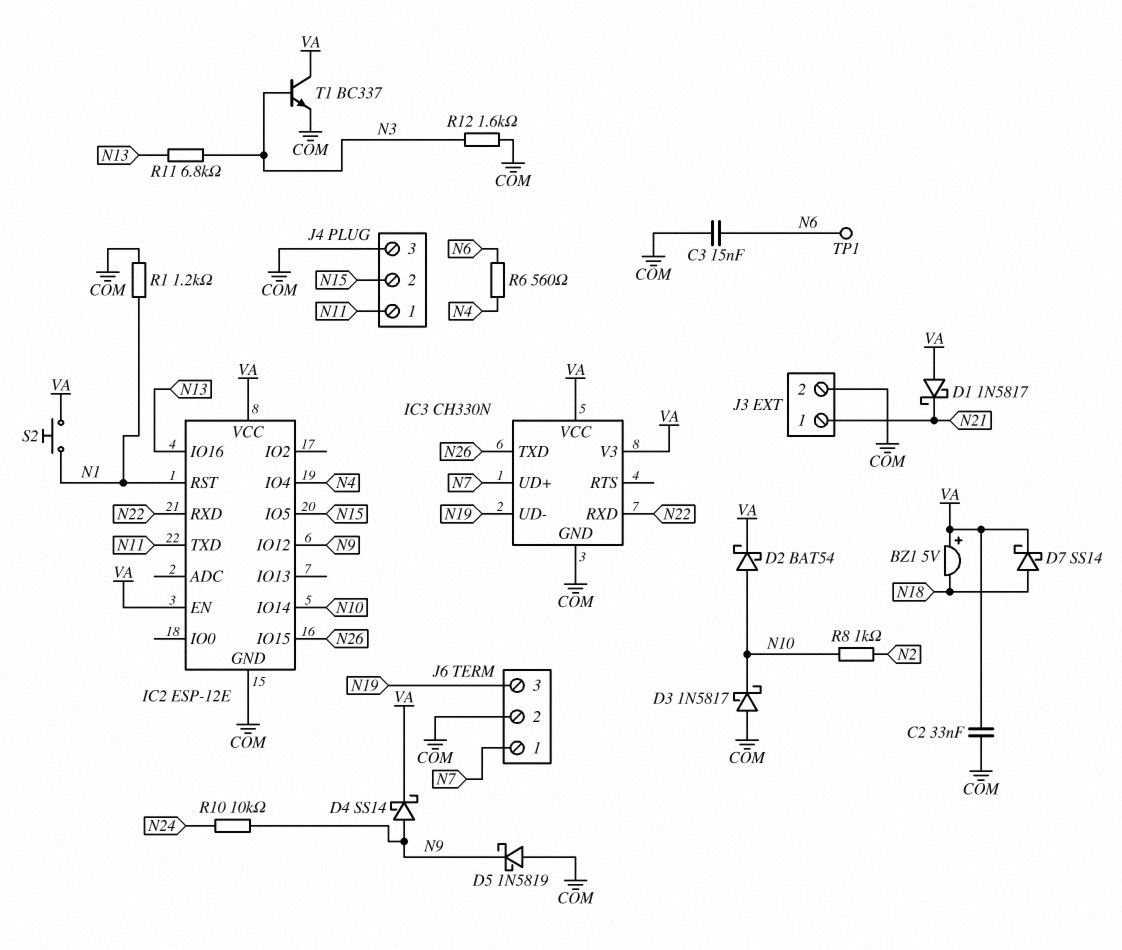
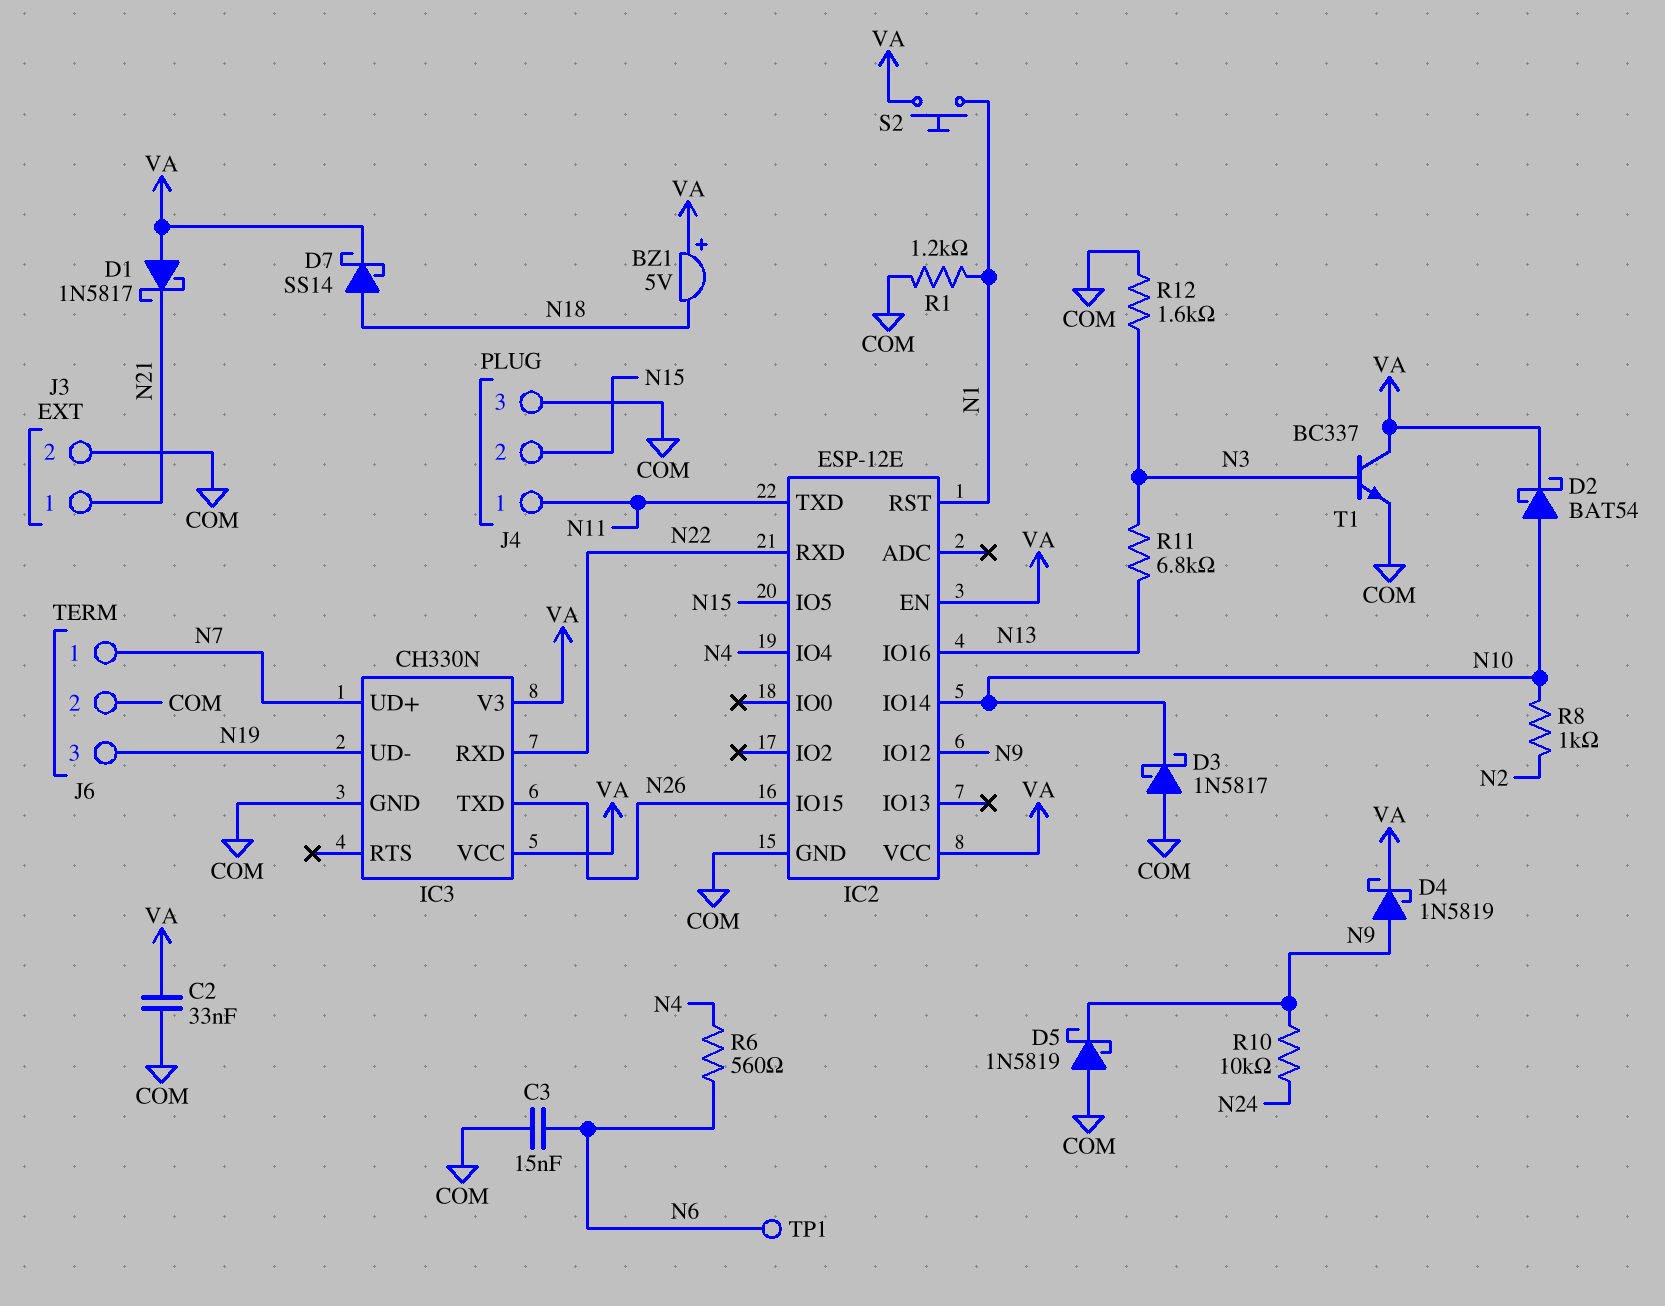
D4: schottky SS14 (A N9, K VA) -> schottky 1N5819 (A N9, K VA)

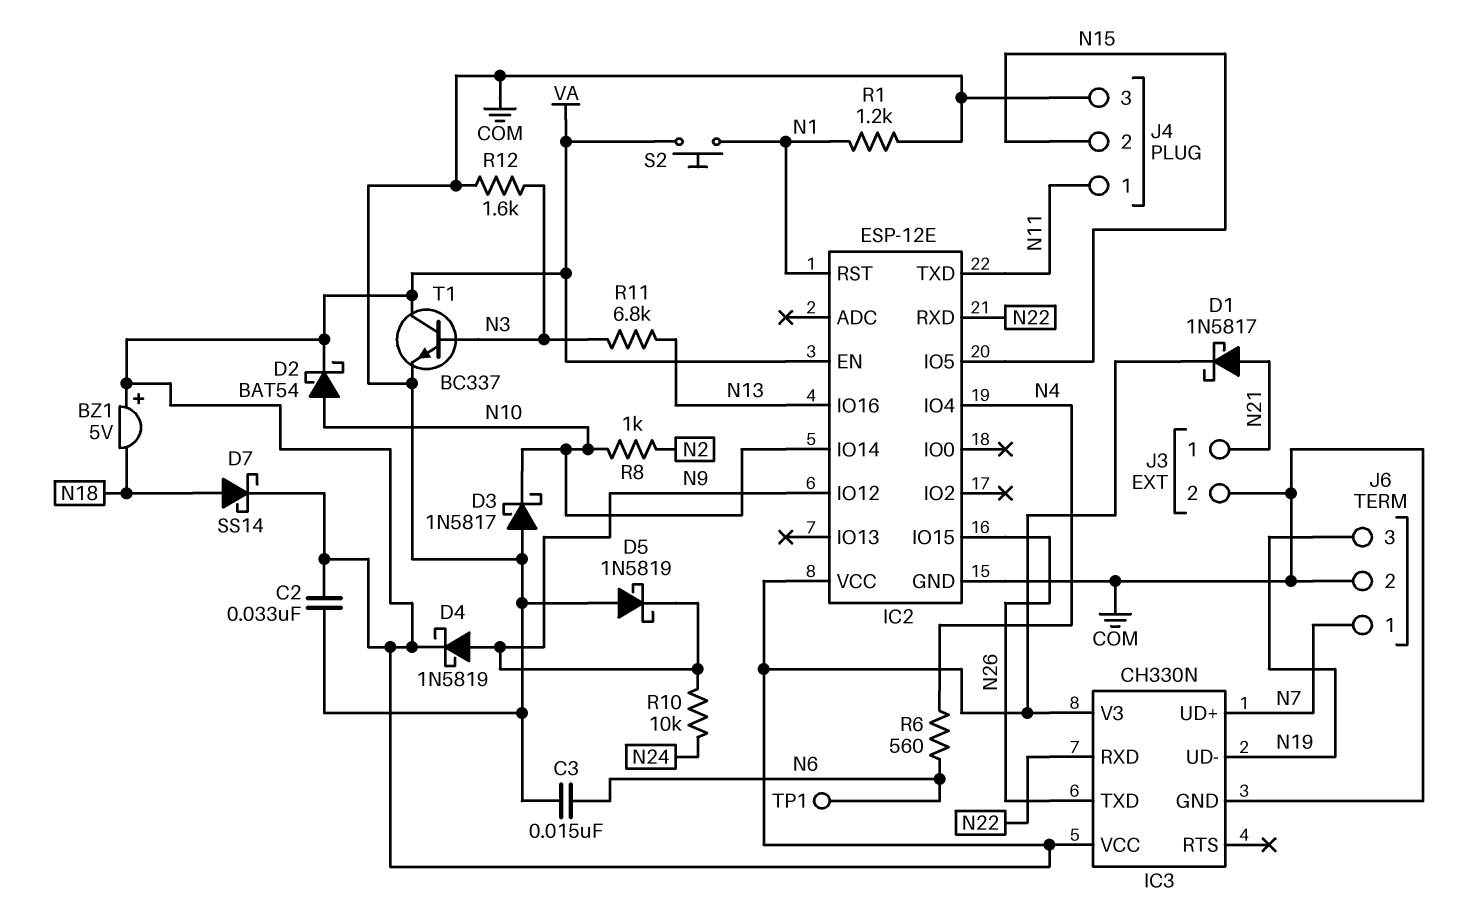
D1: schottky 1N5817 (A VA, K N21) -> schottky 1N5817 (A N21, K VA)

